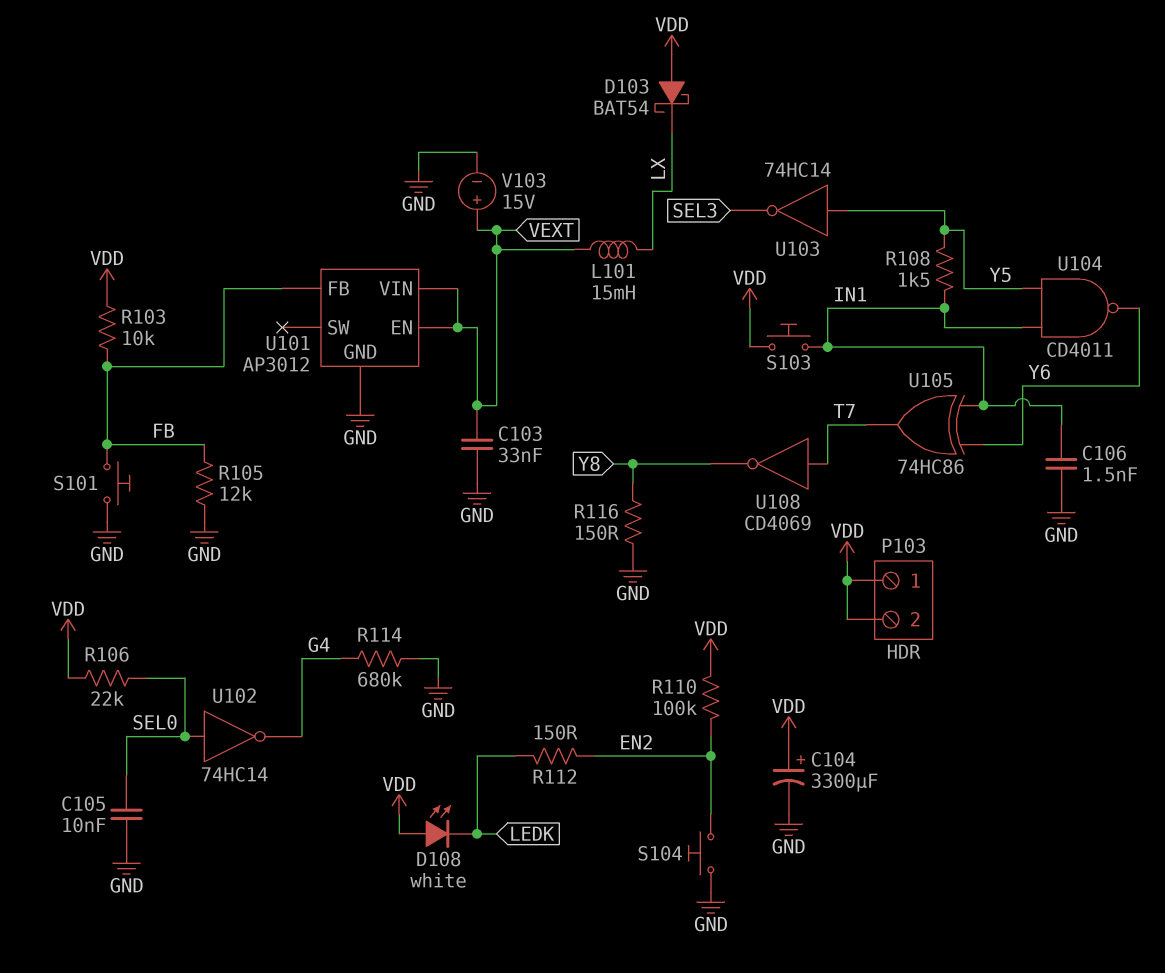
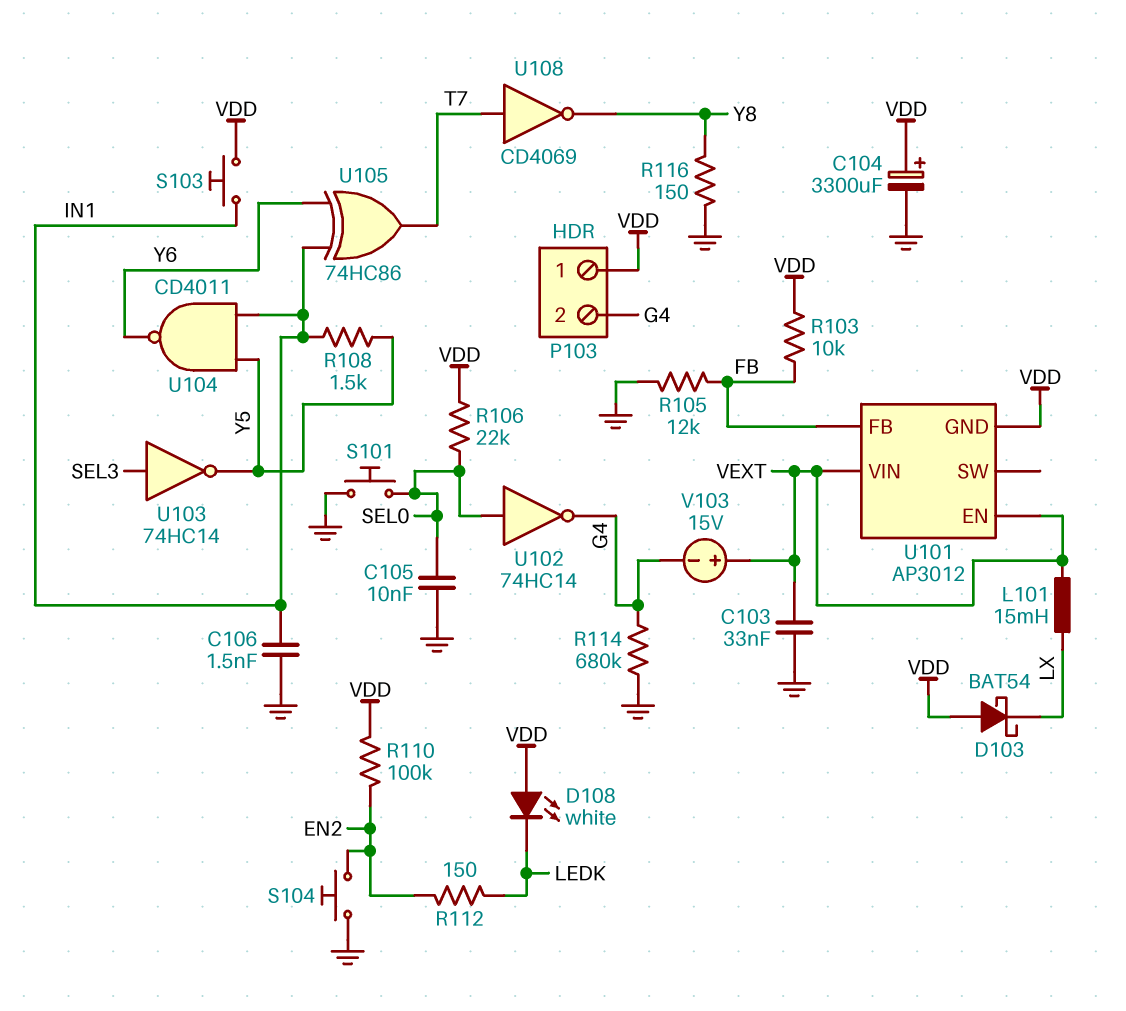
P103 pin 2: VDD -> G4
S101: button (FB, GND) -> button (GND, SEL0)
U101 pin GND: GND -> VDD
U103: NOT 74HC14 (in Y5, out SEL3) -> NOT 74HC14 (in SEL3, out Y5)
V103: 15V (plus VEXT, minus GND) -> 15V (plus VEXT, minus G4)

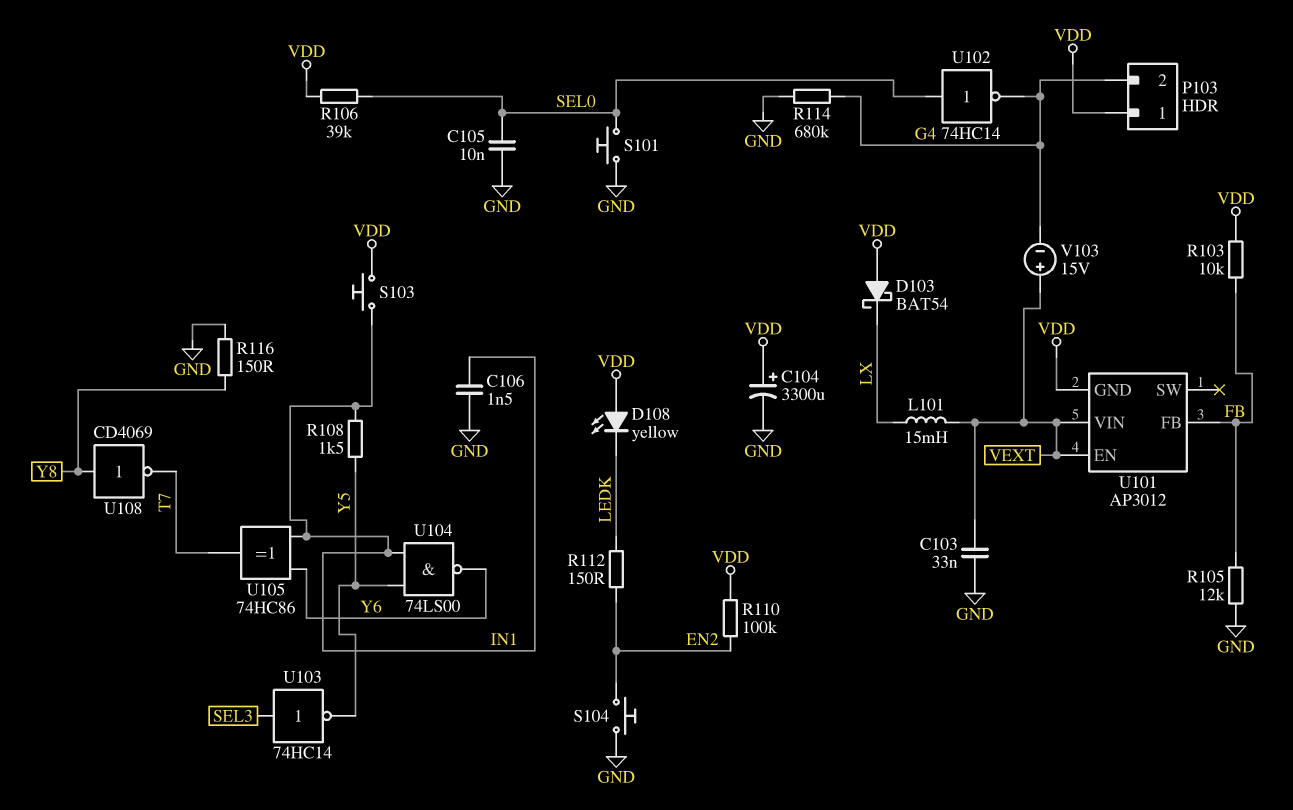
D108: LED white (A VDD, K LEDK) -> LED yellow (A VDD, K LEDK)
R106: 22k (SEL0, VDD) -> 39k (SEL0, VDD)
U104: NAND CD4011 (in IN1, in Y5, out Y6) -> NAND 74LS00 (in IN1, in Y5, out Y6)
U108: NOT CD4069 (in T7, out Y8) -> NOT CD4069 (in Y8, out T7)

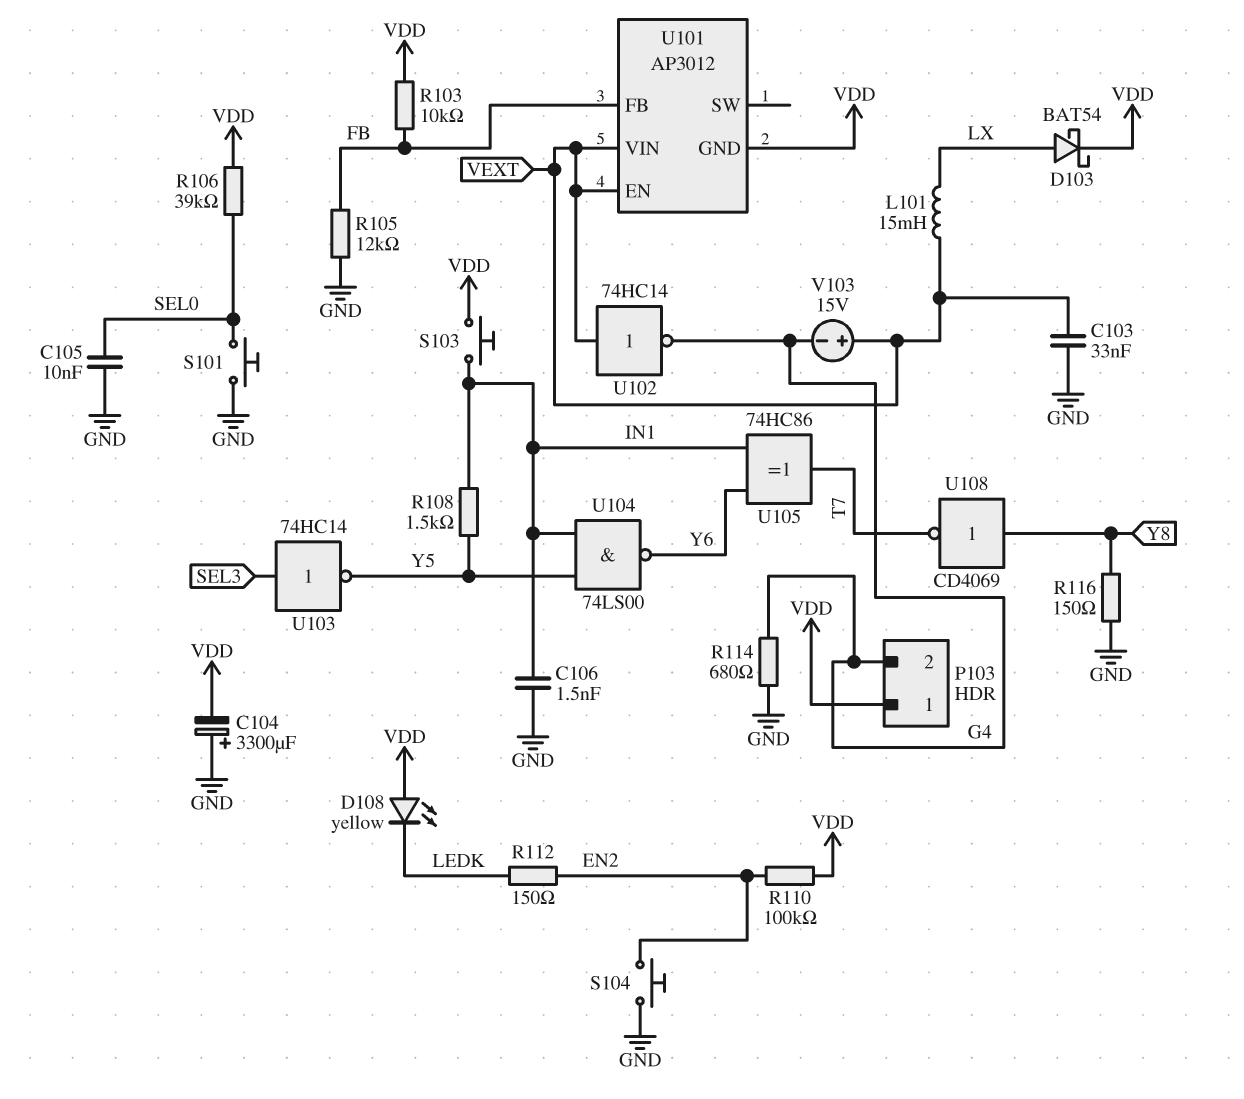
C104: 3300uF (plus VDD, minus GND) -> 3300uF (plus GND, minus VDD)
D103: schottky BAT54 (A VDD, K LX) -> schottky BAT54 (A LX, K VDD)
R114: 680k (G4, GND) -> 680 (G4, GND)
U102: NOT 74HC14 (in SEL0, out G4) -> NOT 74HC14 (in VEXT, out G4)

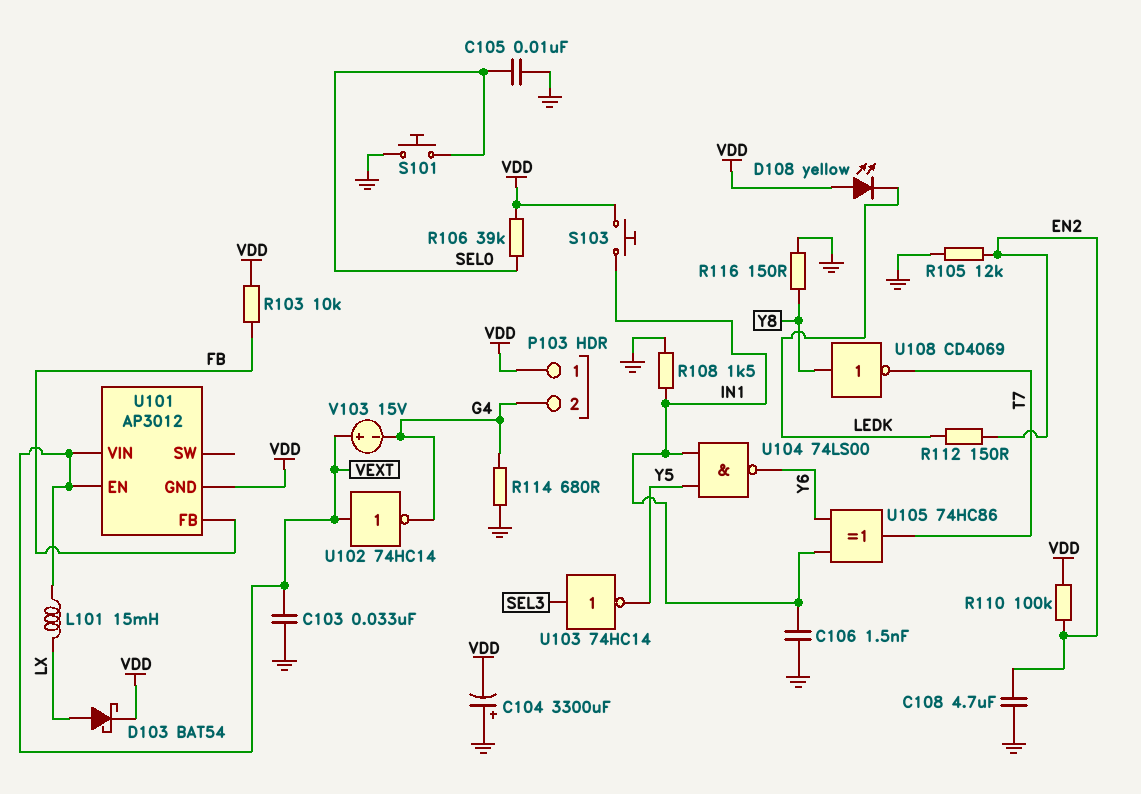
C108: none -> 4.7uF (EN2, GND)
R105: 12k (FB, GND) -> 12k (EN2, GND)
R108: 1.5k (IN1, Y5) -> 1.5k (GND, IN1)
S104: button (EN2, GND) -> none

